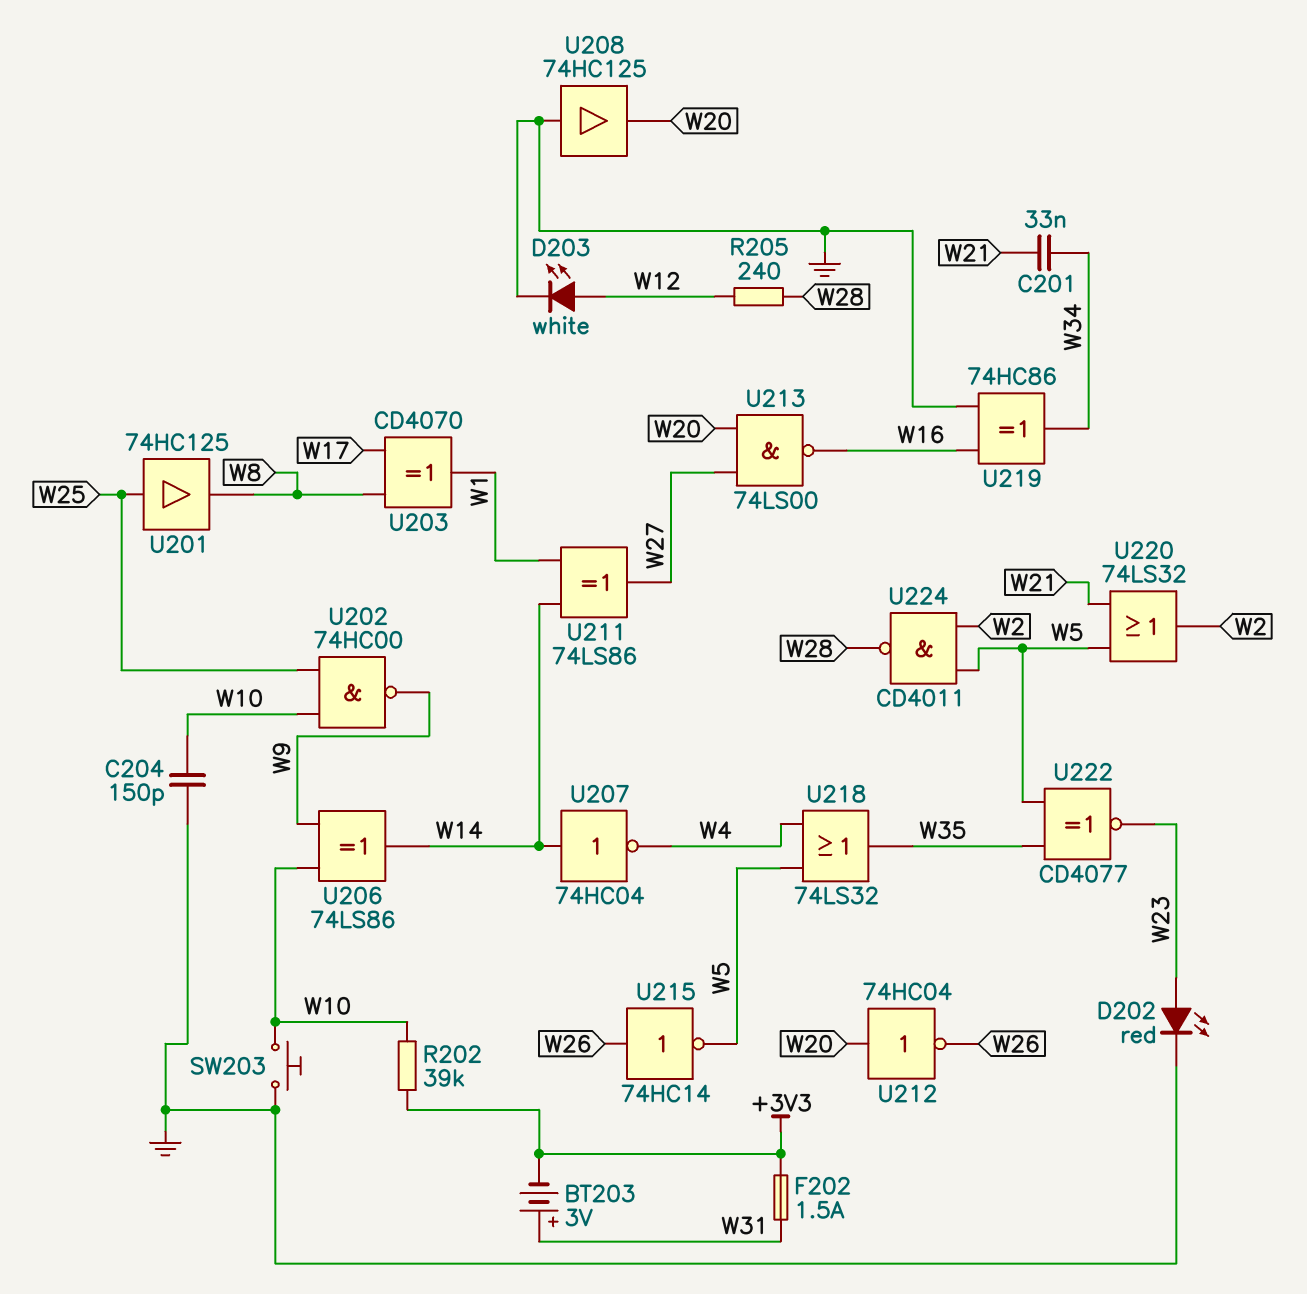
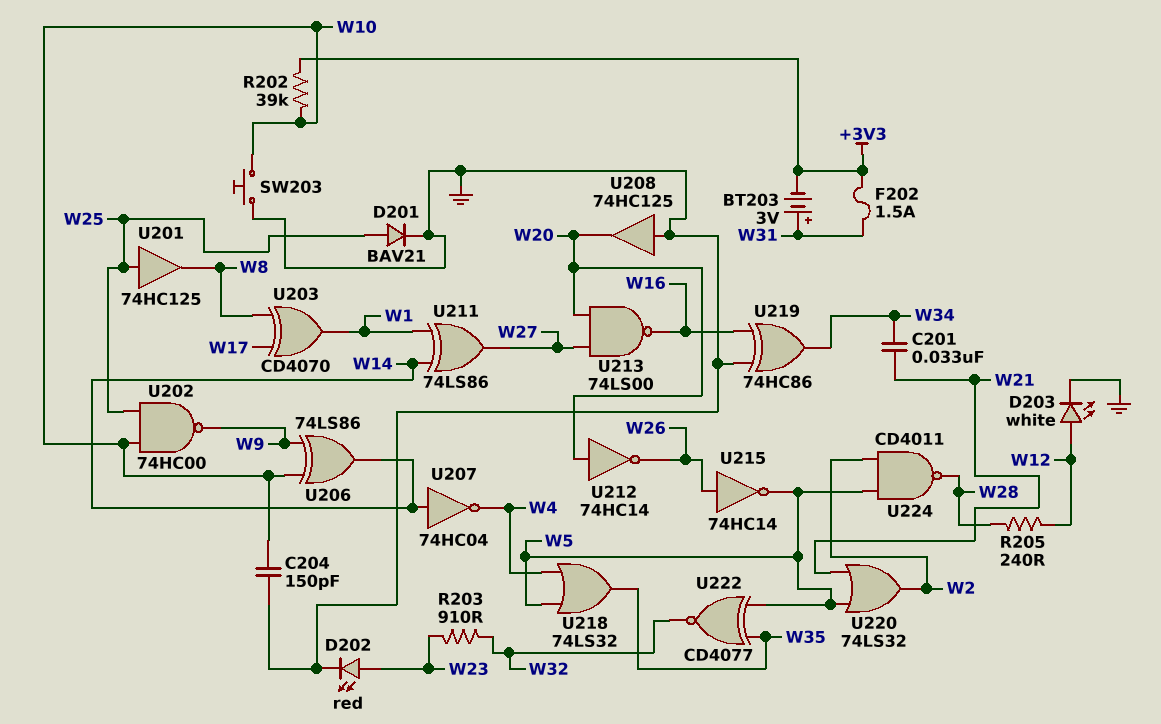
D201: none -> diode BAV21 (A W25, K GND)
R203: none -> 910 (W23, W32)
U212: NOT 74HC04 (in W20, out W26) -> NOT 74HC14 (in W20, out W26)
U222: XNOR CD4077 (in W5, in W35, out W23) -> XNOR CD4077 (in W5, in W35, out W32)

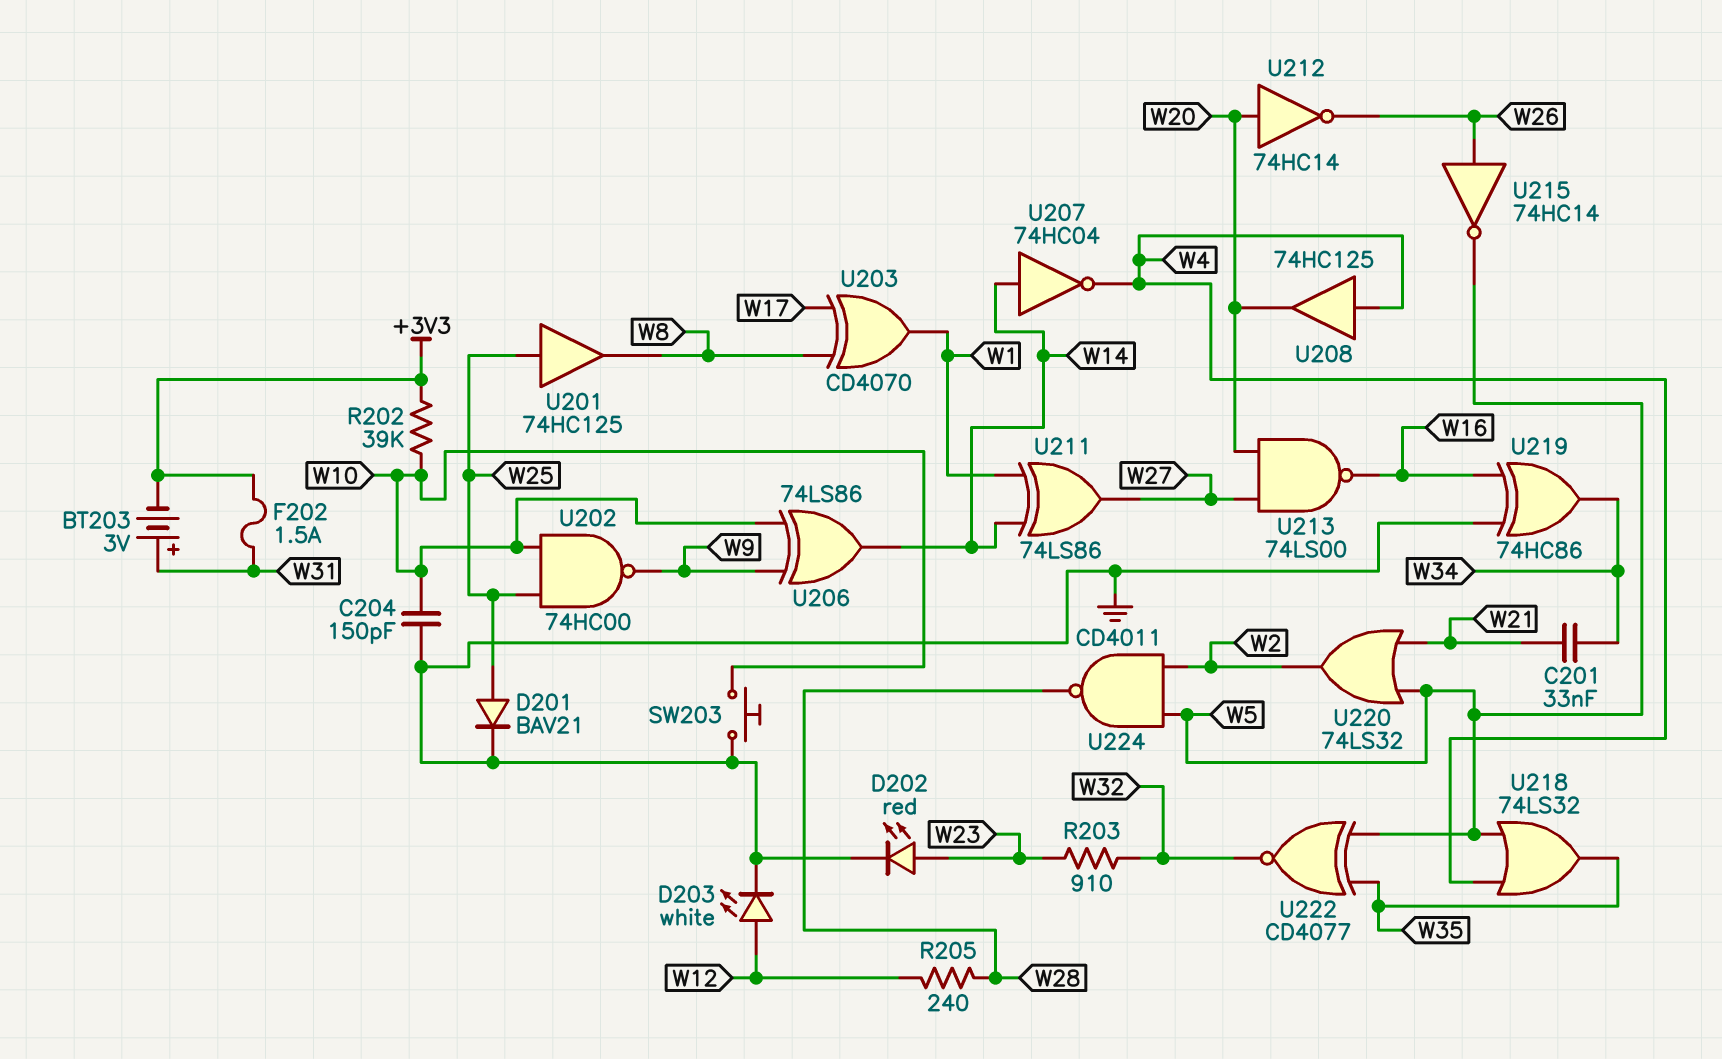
U208: buffer 74HC125 (in GND, out W20) -> buffer 74HC125 (in W4, out W20)

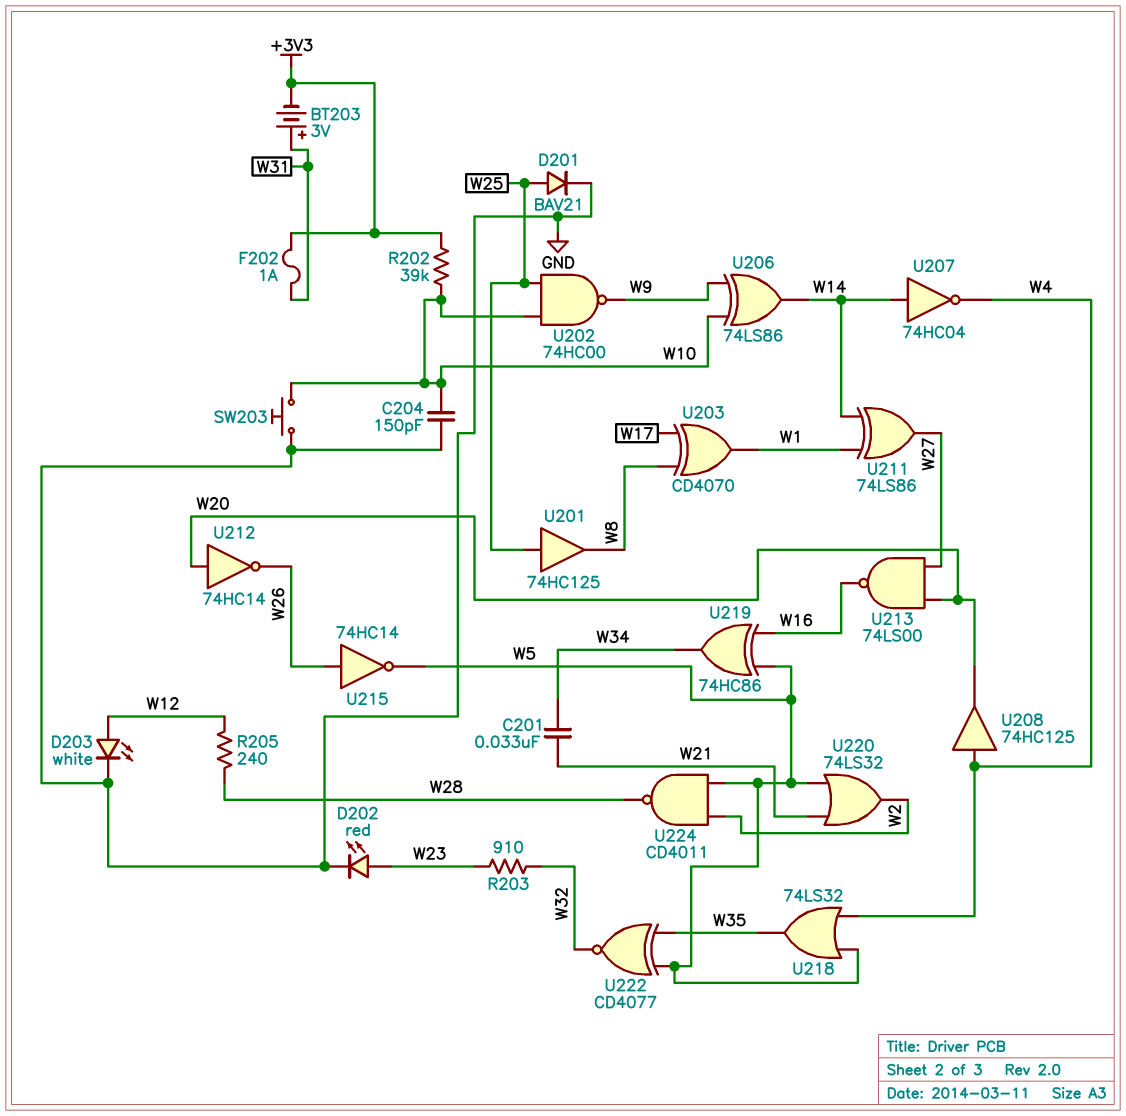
F202: 1.5A (+3V3, W31) -> 1A (+3V3, W31)
U219: XOR 74HC86 (in GND, in W16, out W34) -> XOR 74HC86 (in W5, in W16, out W34)

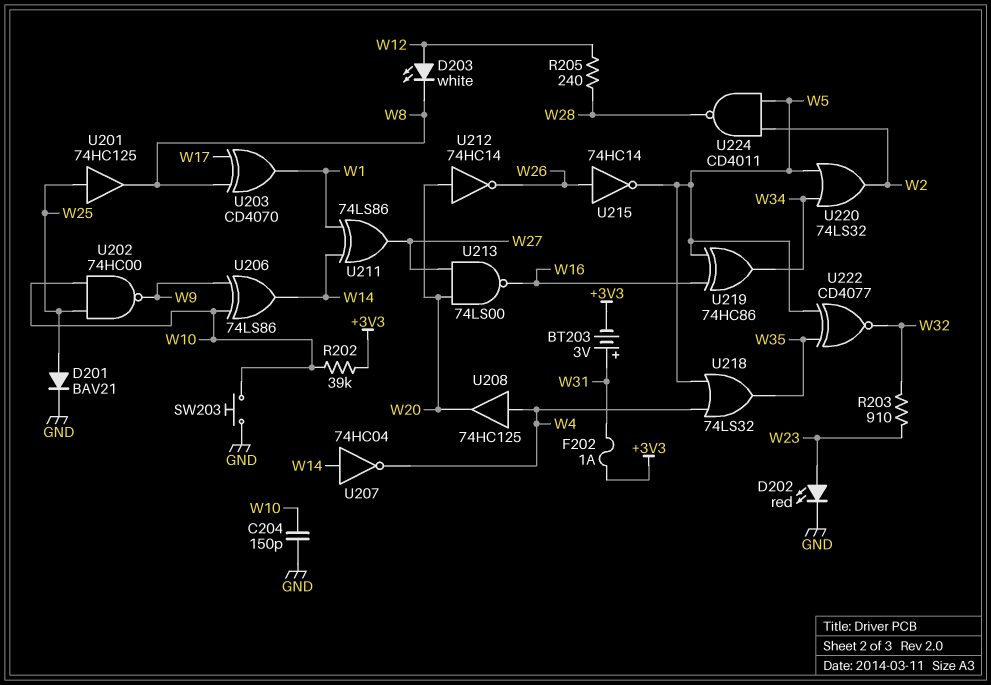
C201: 33nF (W21, W34) -> none
D203: LED white (A W12, K GND) -> LED white (A W12, K W8)
U220: OR 74LS32 (in W5, in W21, out W2) -> OR 74LS32 (in W5, in W34, out W2)

